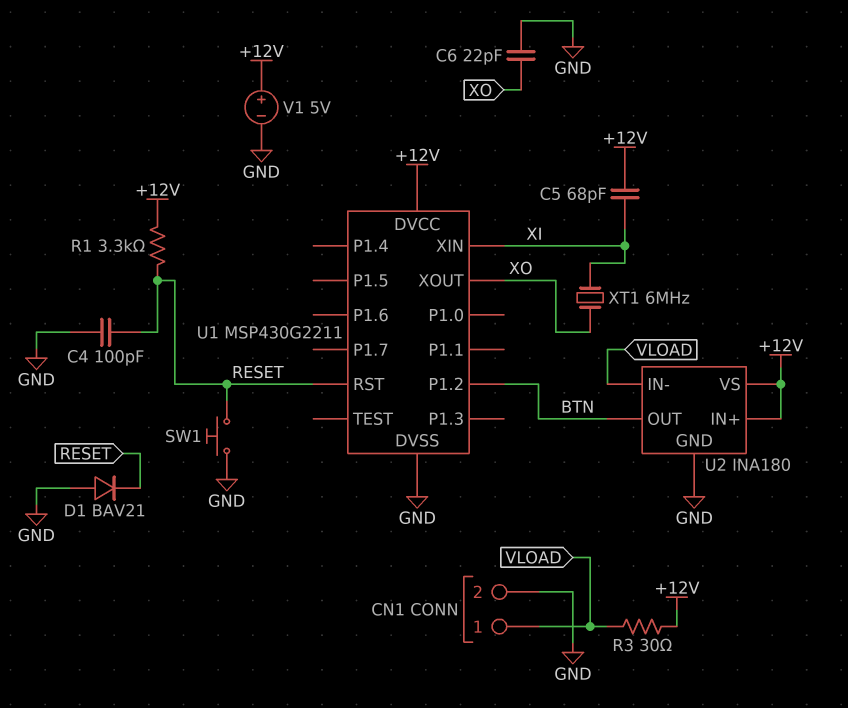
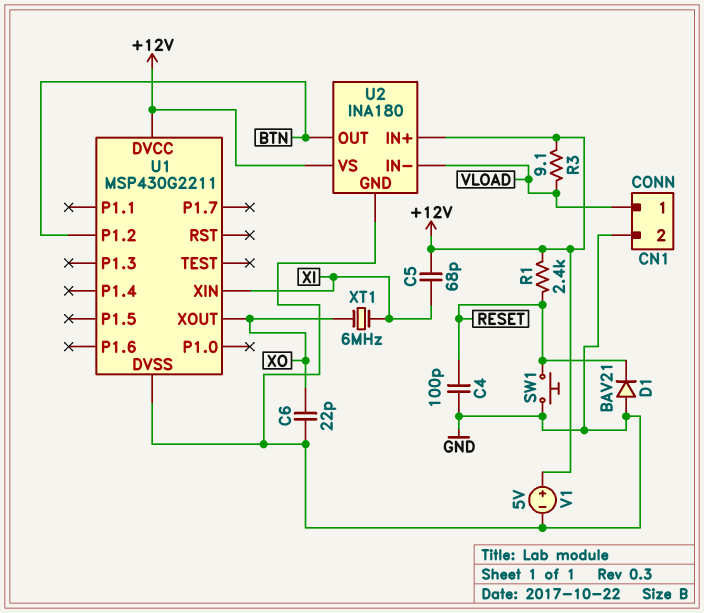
R1: 3.3k (+12V, RESET) -> 2.4k (+12V, RESET)
R3: 30 (+12V, VLOAD) -> 9.1 (+12V, VLOAD)
U1 pin RST: RESET -> none

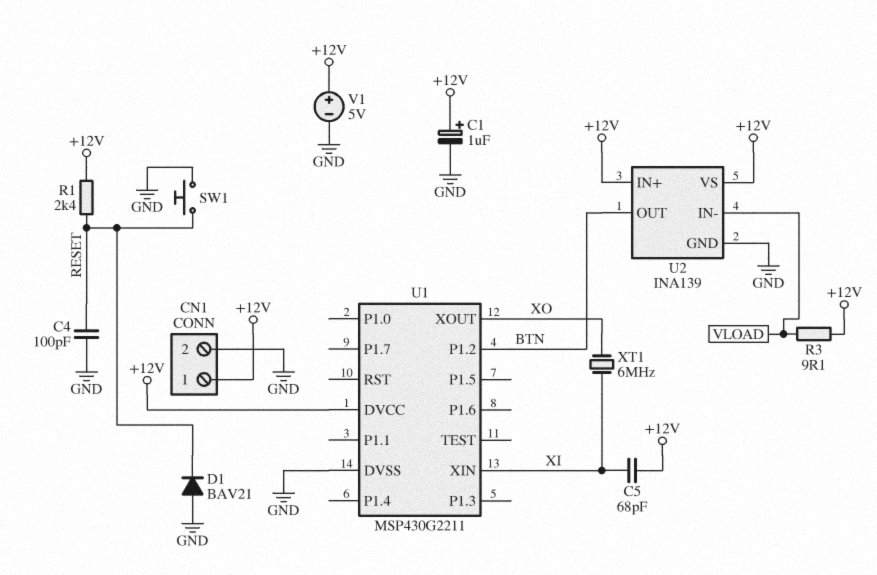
C1: none -> 1uF (plus +12V, minus GND)
C6: 22pF (GND, XO) -> none
CN1 pin 1: VLOAD -> +12V
U2: INA180 -> INA139

